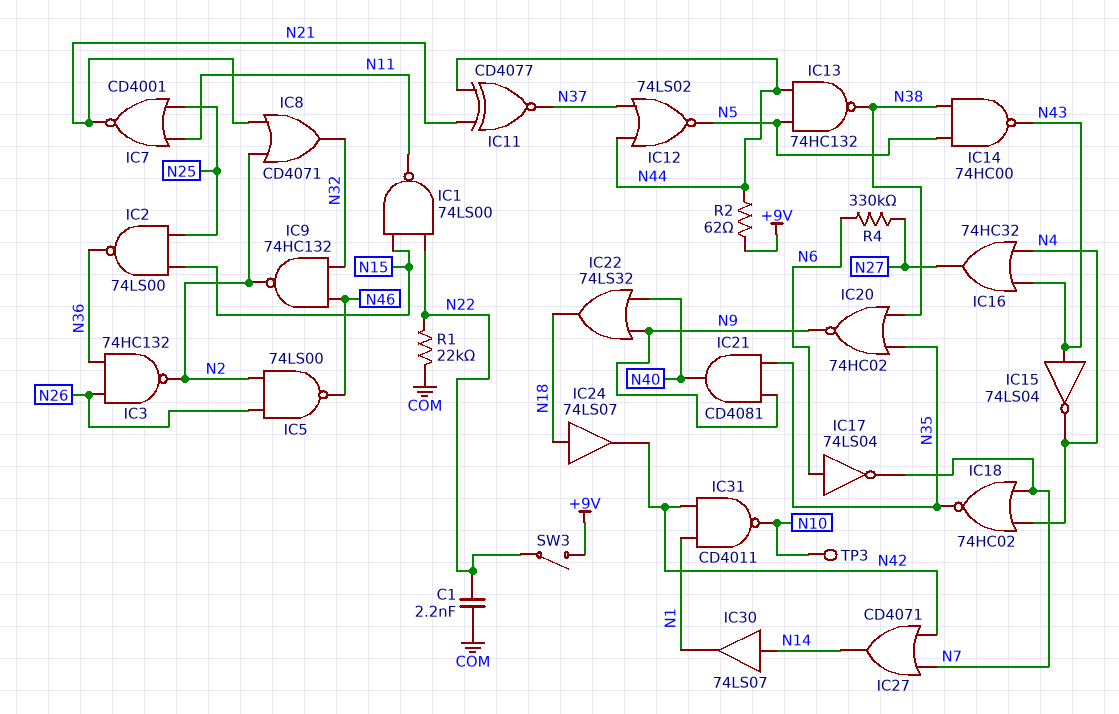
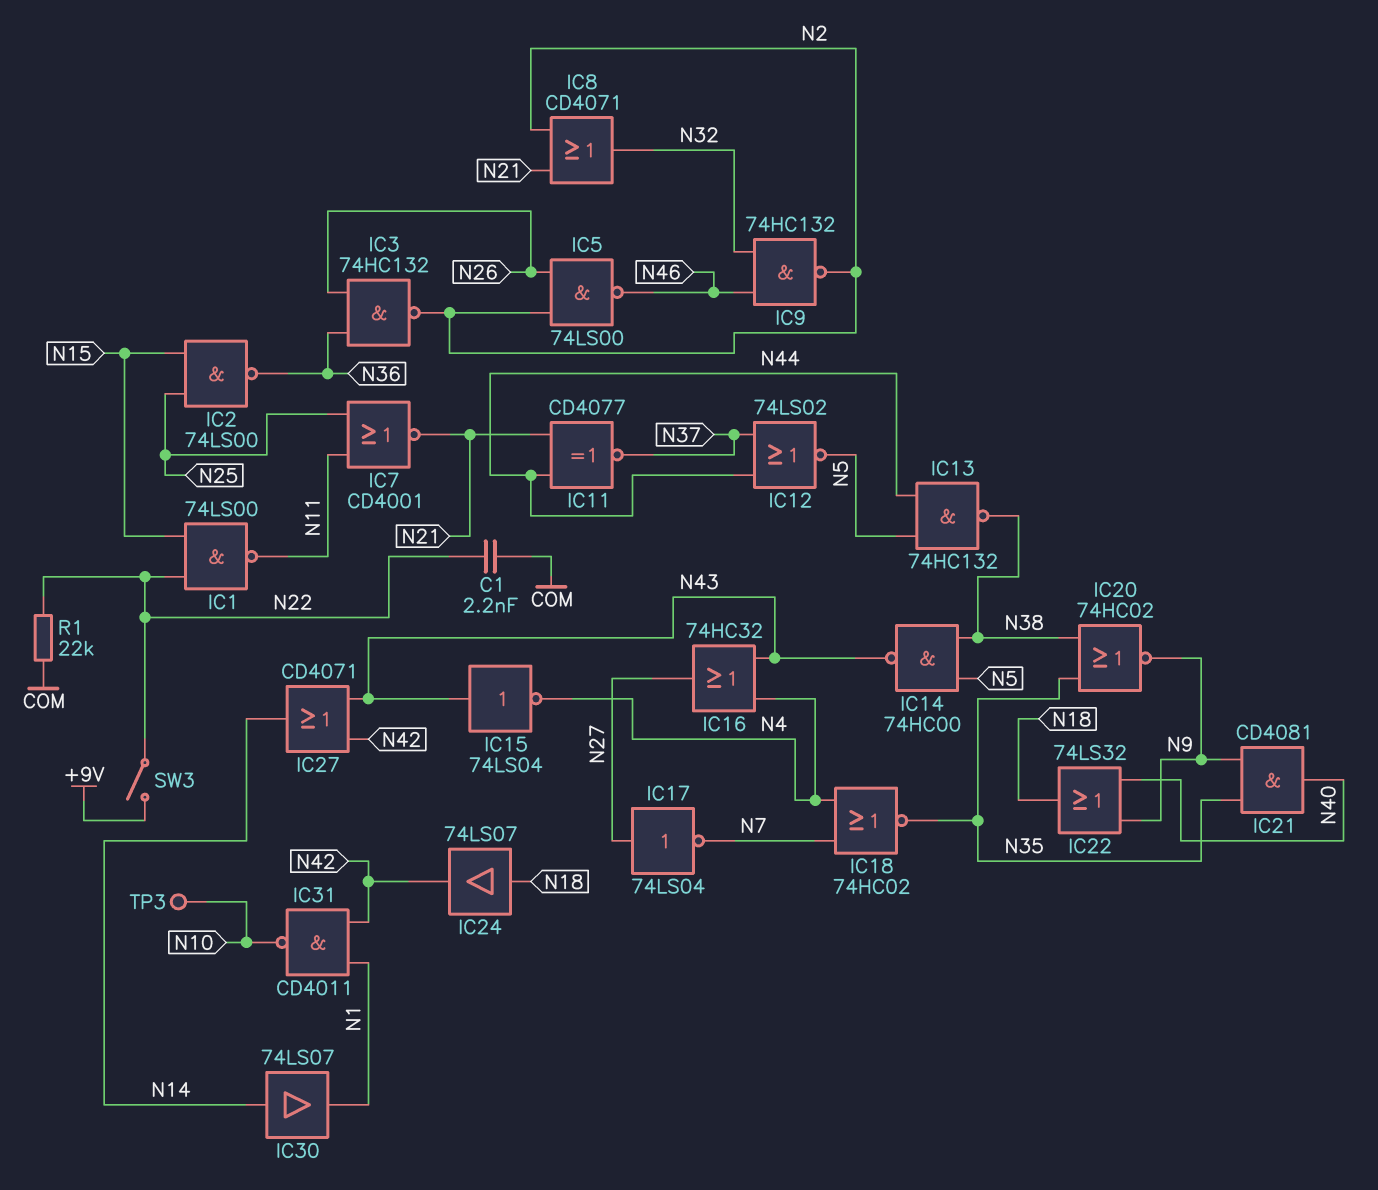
IC17: NOT 74LS04 (in N6, out N7) -> NOT 74LS04 (in N27, out N7)
IC27: OR CD4071 (in N7, in N42, out N14) -> OR CD4071 (in N42, in N43, out N14)
R2: 62 (+9V, N44) -> none
R4: 330k (N6, N27) -> none

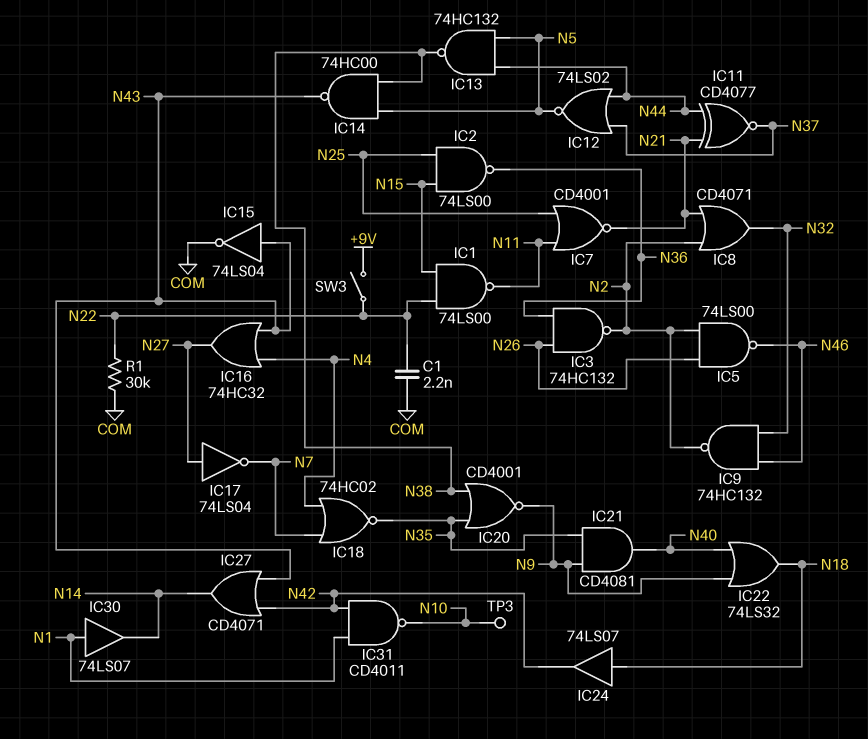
IC15: NOT 74LS04 (in N43, out N4) -> NOT 74LS04 (in N43, out COM)
IC20: NOR 74HC02 (in N35, in N38, out N9) -> NOR CD4001 (in N35, in N38, out N9)
IC30: buffer 74LS07 (in N14, out N1) -> buffer 74LS07 (in N1, out N14)
R1: 22k (COM, N22) -> 30k (COM, N22)

